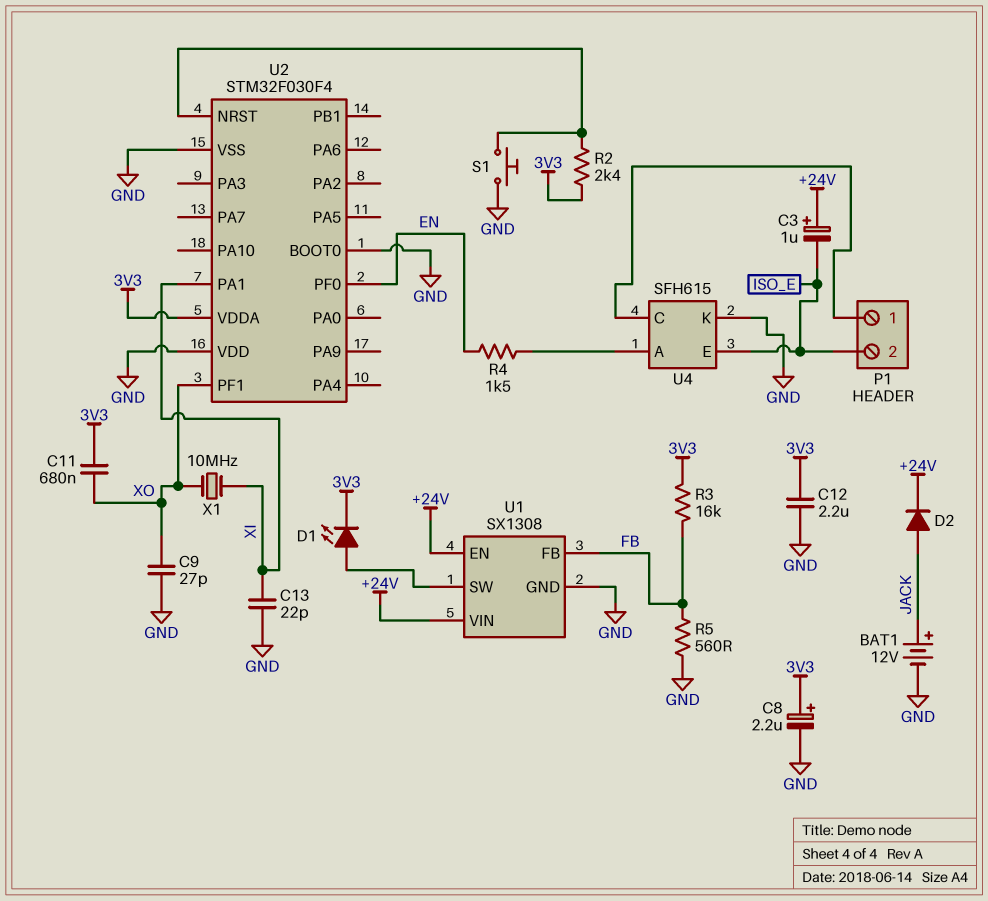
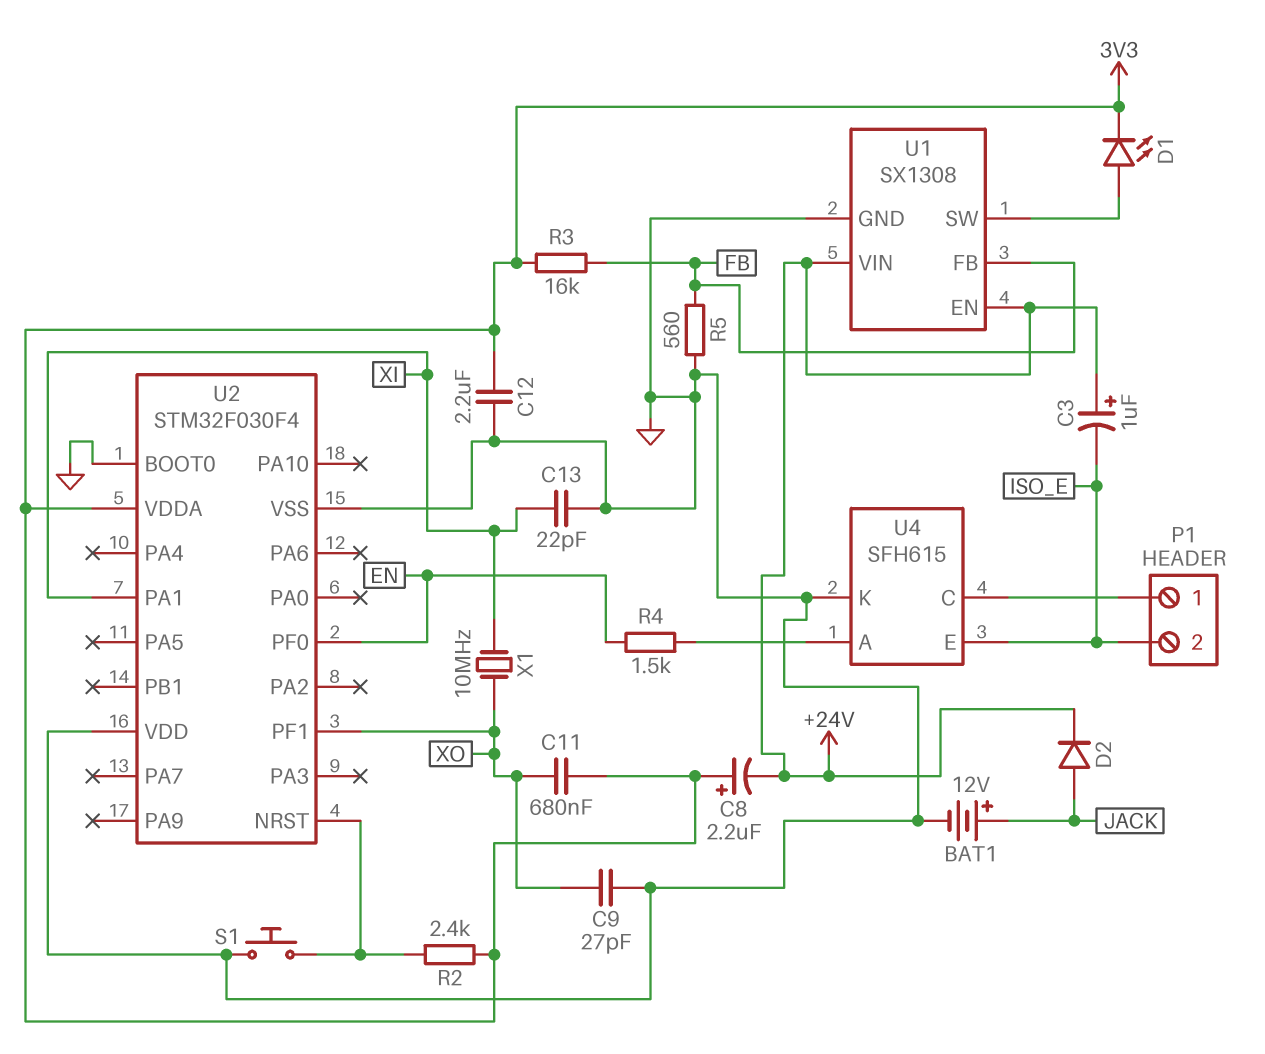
C8: 2.2uF (plus 3V3, minus GND) -> 2.2uF (plus 3V3, minus +24V)

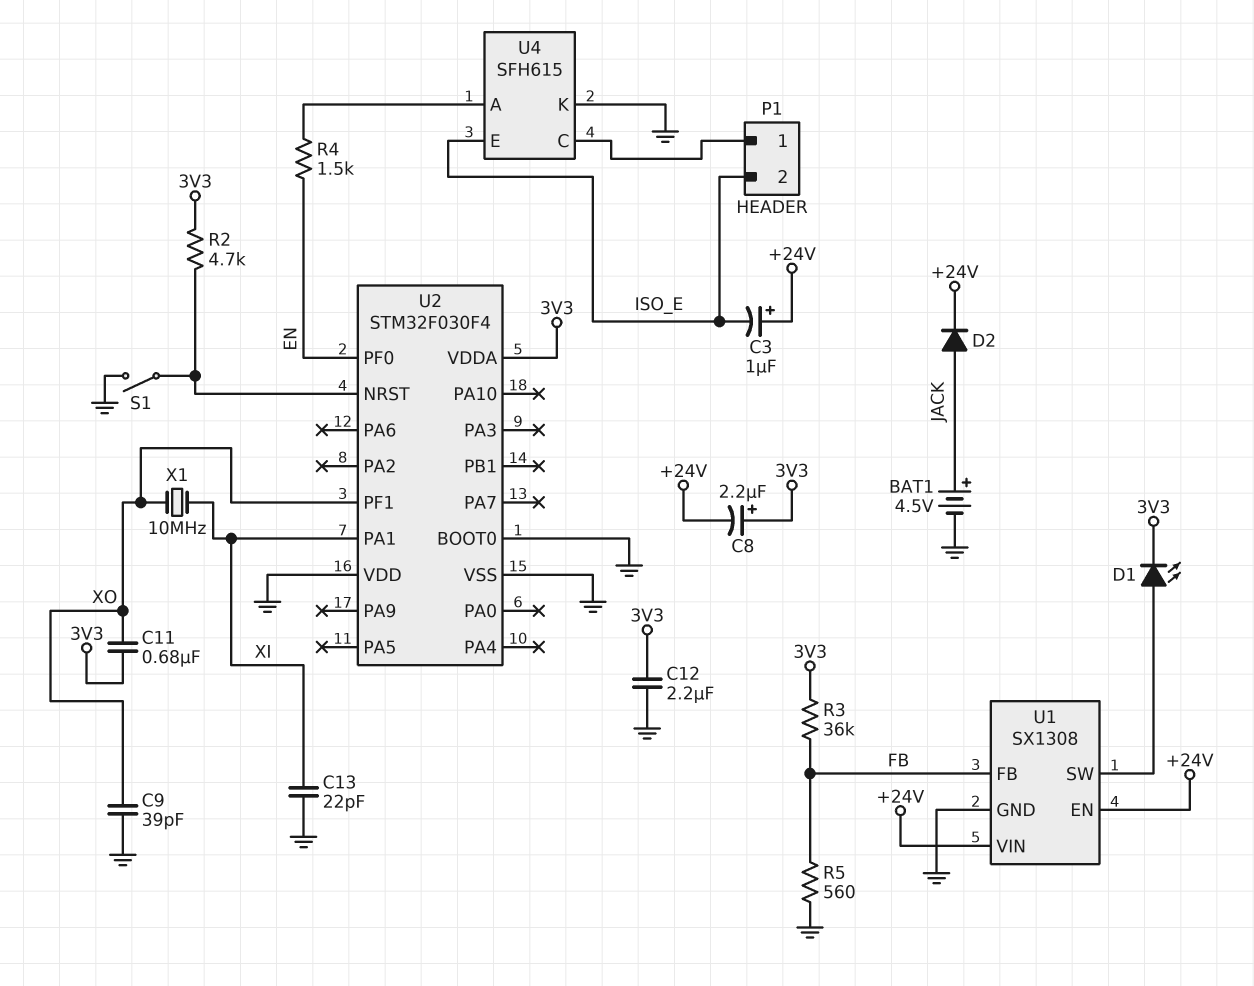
BAT1: 12V (plus JACK, minus GND) -> 4.5V (plus JACK, minus GND)
C9: 27pF (GND, XO) -> 39pF (GND, XO)
R2: 2.4k (3V3, U2/NRST) -> 4.7k (3V3, U2/NRST)
R3: 16k (3V3, FB) -> 36k (3V3, FB)
S1: button (GND, U2/NRST) -> switch (GND, U2/NRST)

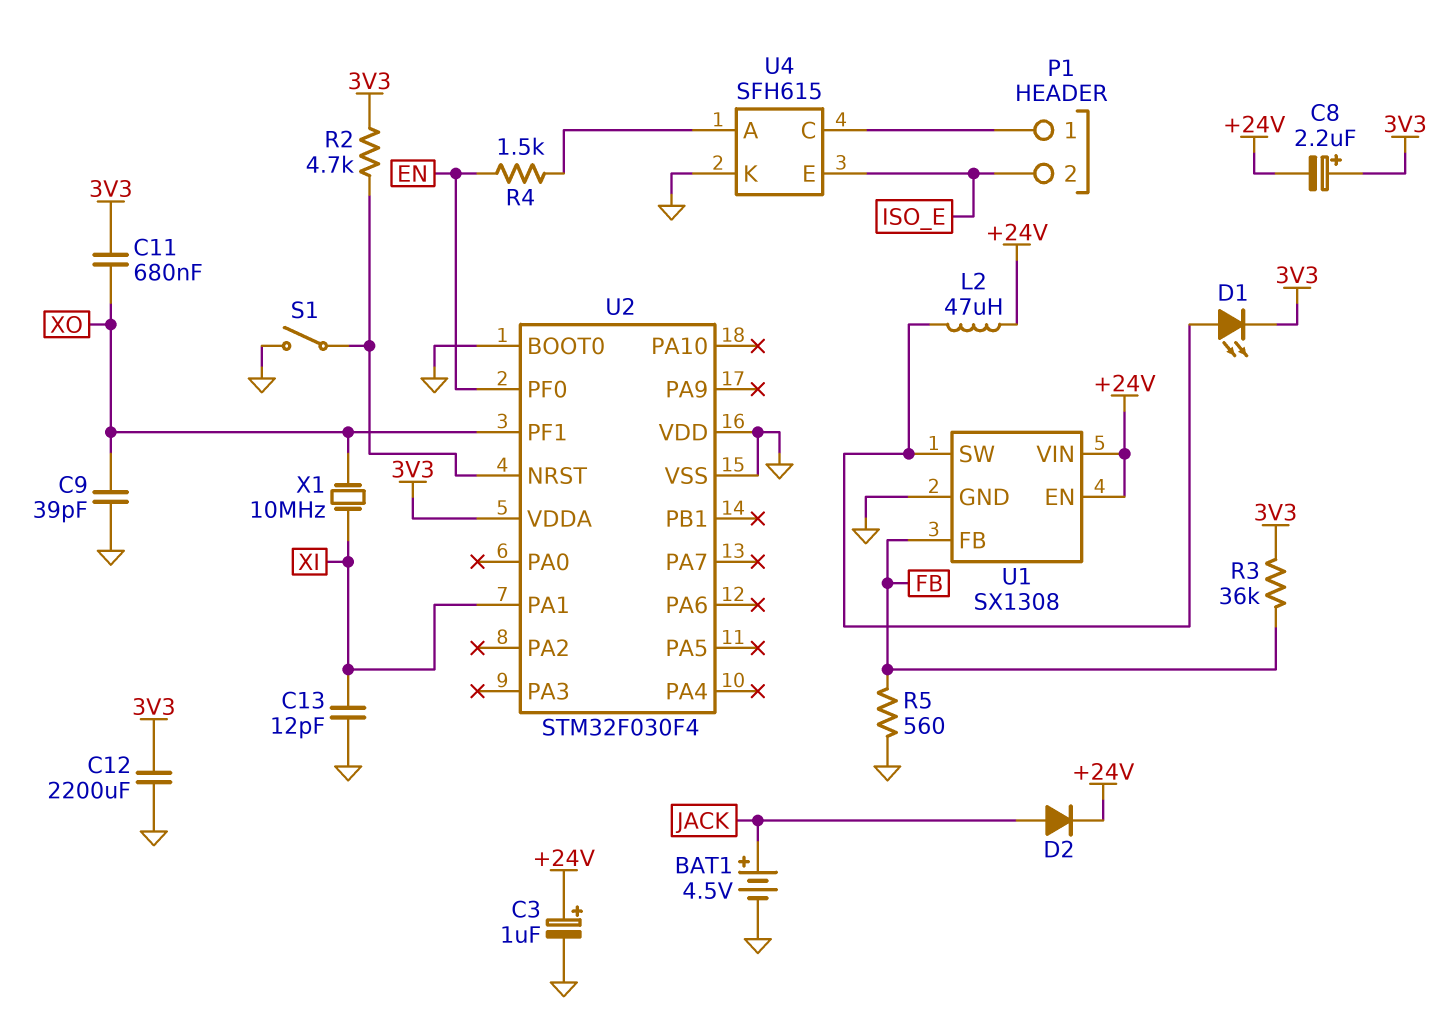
C3: 1uF (plus +24V, minus ISO_E) -> 1uF (plus +24V, minus GND)
C12: 2.2uF (3V3, GND) -> 2200uF (3V3, GND)
C13: 22pF (GND, XI) -> 12pF (GND, XI)
L2: none -> 47uH (+24V, U1/SW)

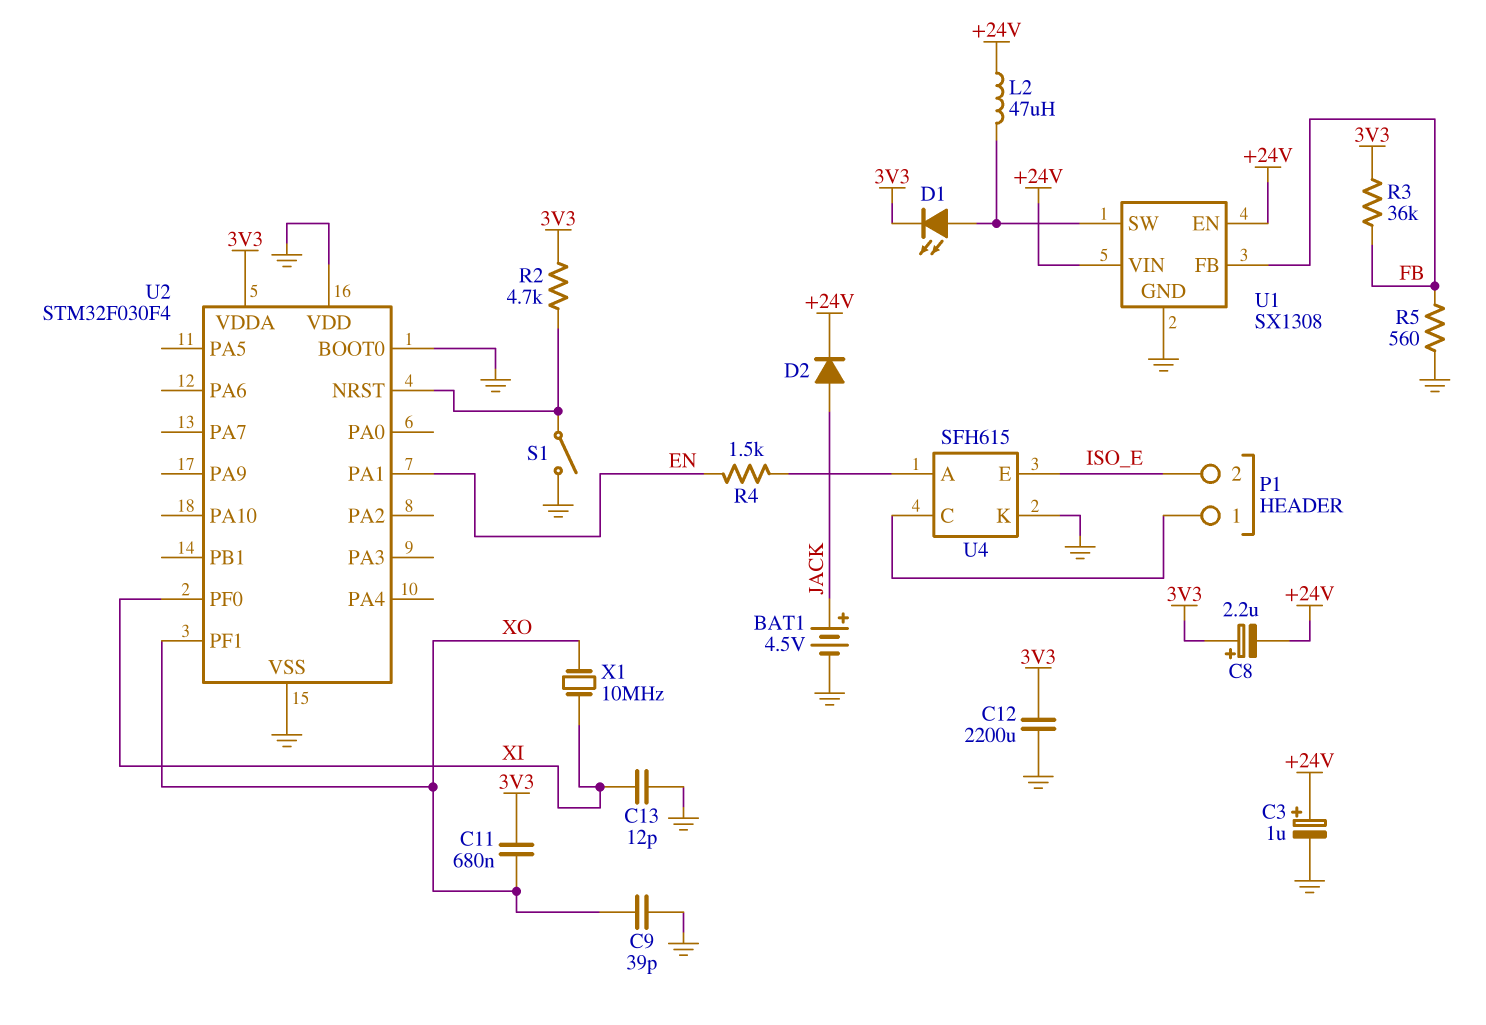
U2 pin PA1: XI -> EN
U2 pin PF0: EN -> XI

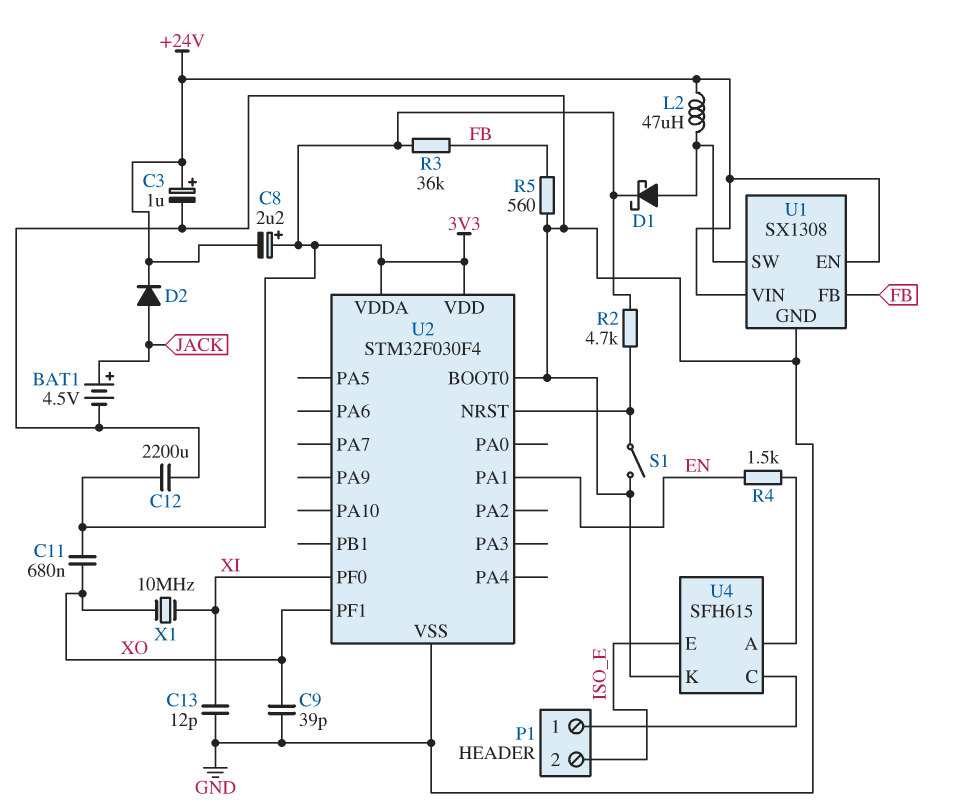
D1: LED (A U1/SW, K 3V3) -> schottky (A U1/SW, K 3V3)
U2 pin VDD: GND -> 3V3

